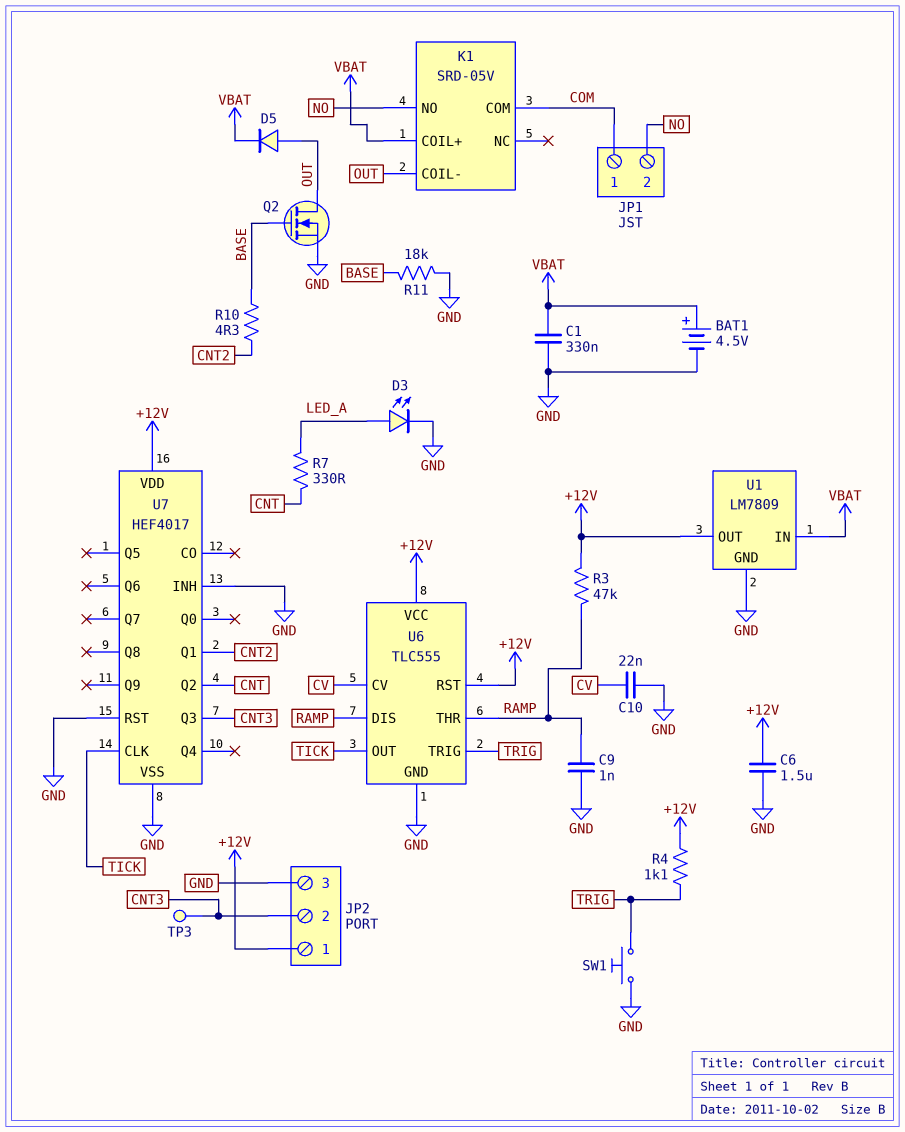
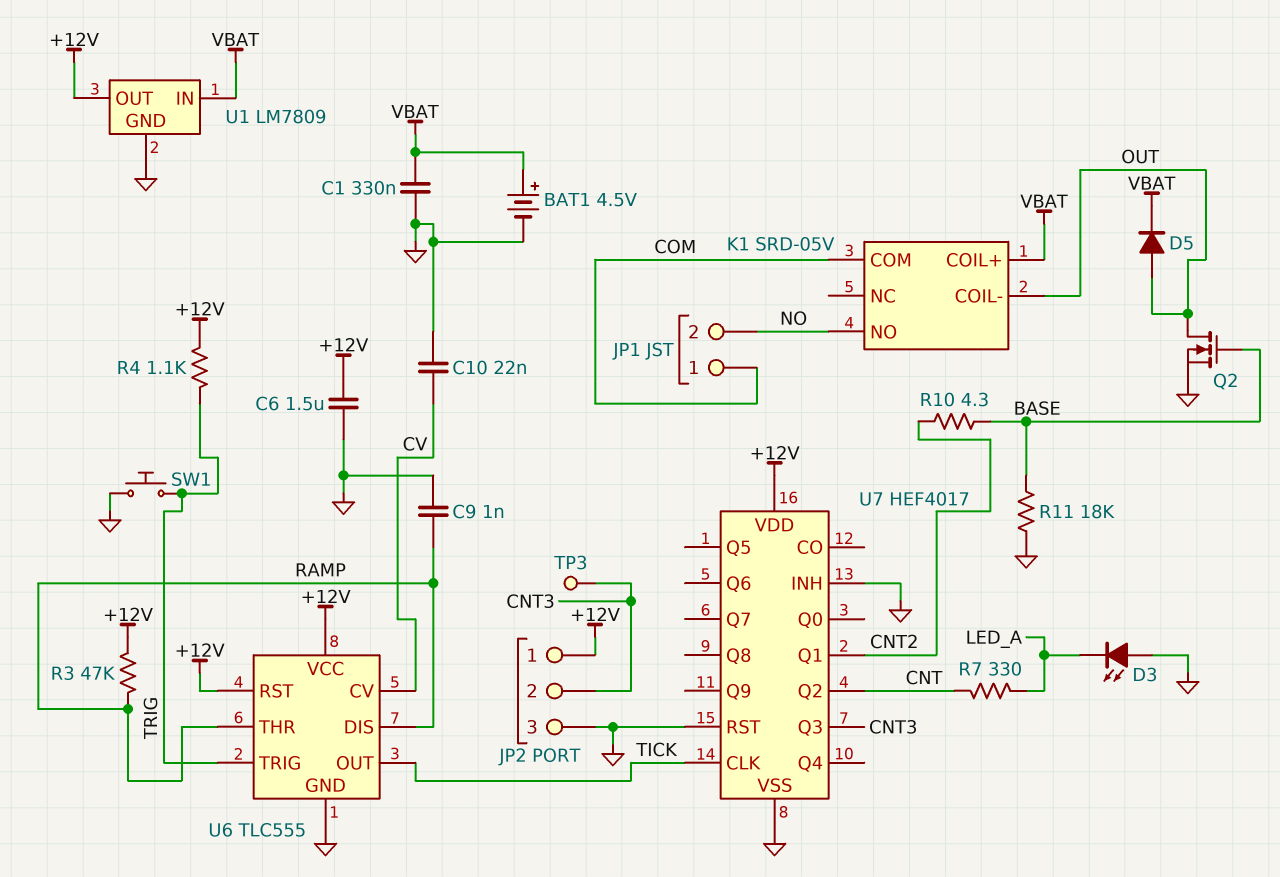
D3: LED (A LED_A, K GND) -> LED (A GND, K LED_A)

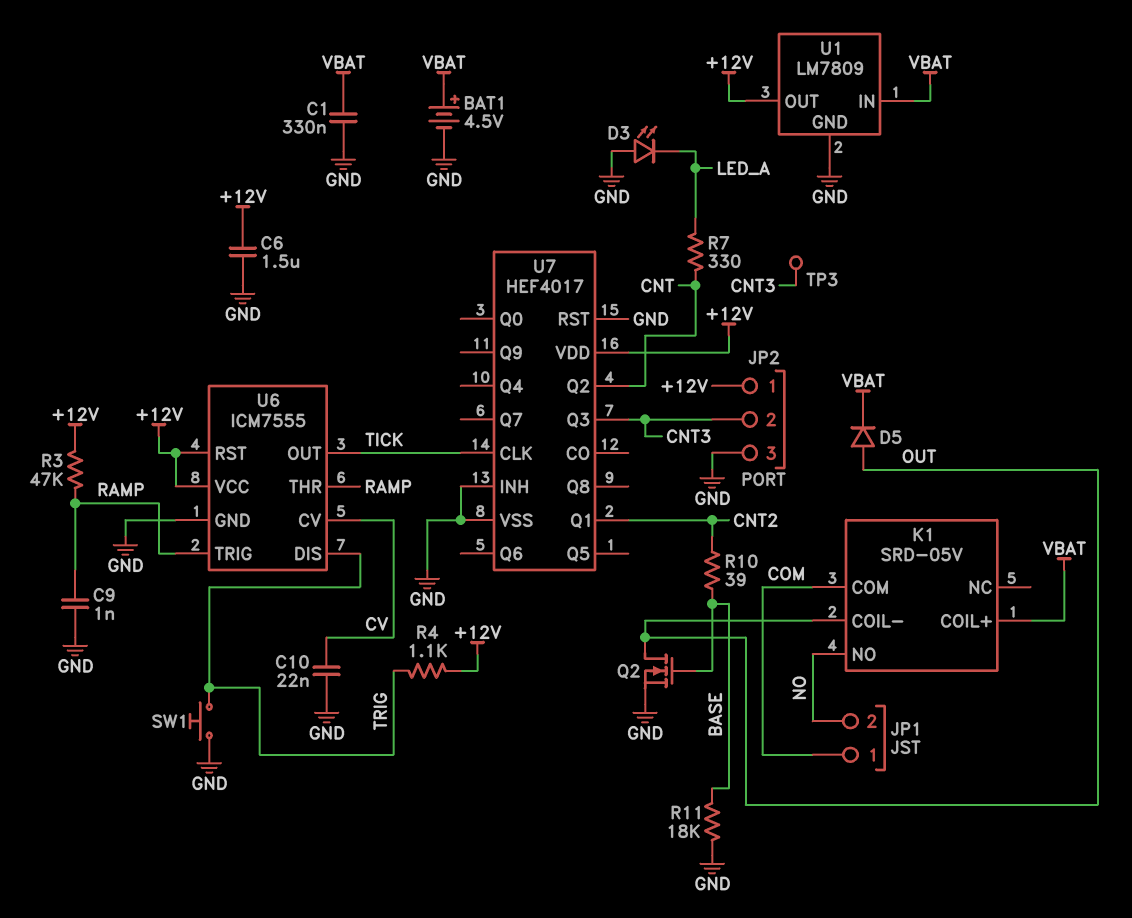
R10: 4.3 (BASE, CNT2) -> 39 (BASE, CNT2)
U6: TLC555 -> ICM7555
U6 pin DIS: RAMP -> TRIG
U6 pin TRIG: TRIG -> RAMP

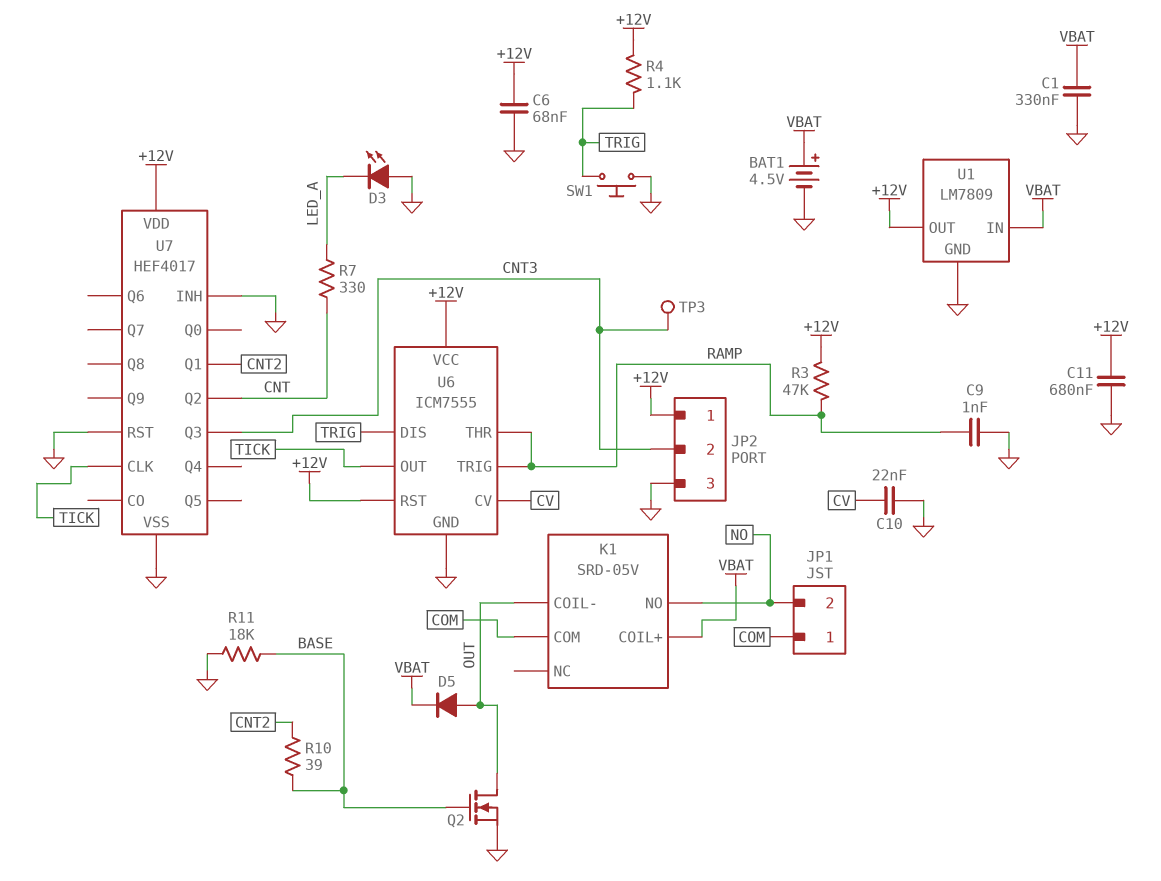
C6: 1.5uF (+12V, GND) -> 68nF (+12V, GND)
C11: none -> 680nF (+12V, GND)

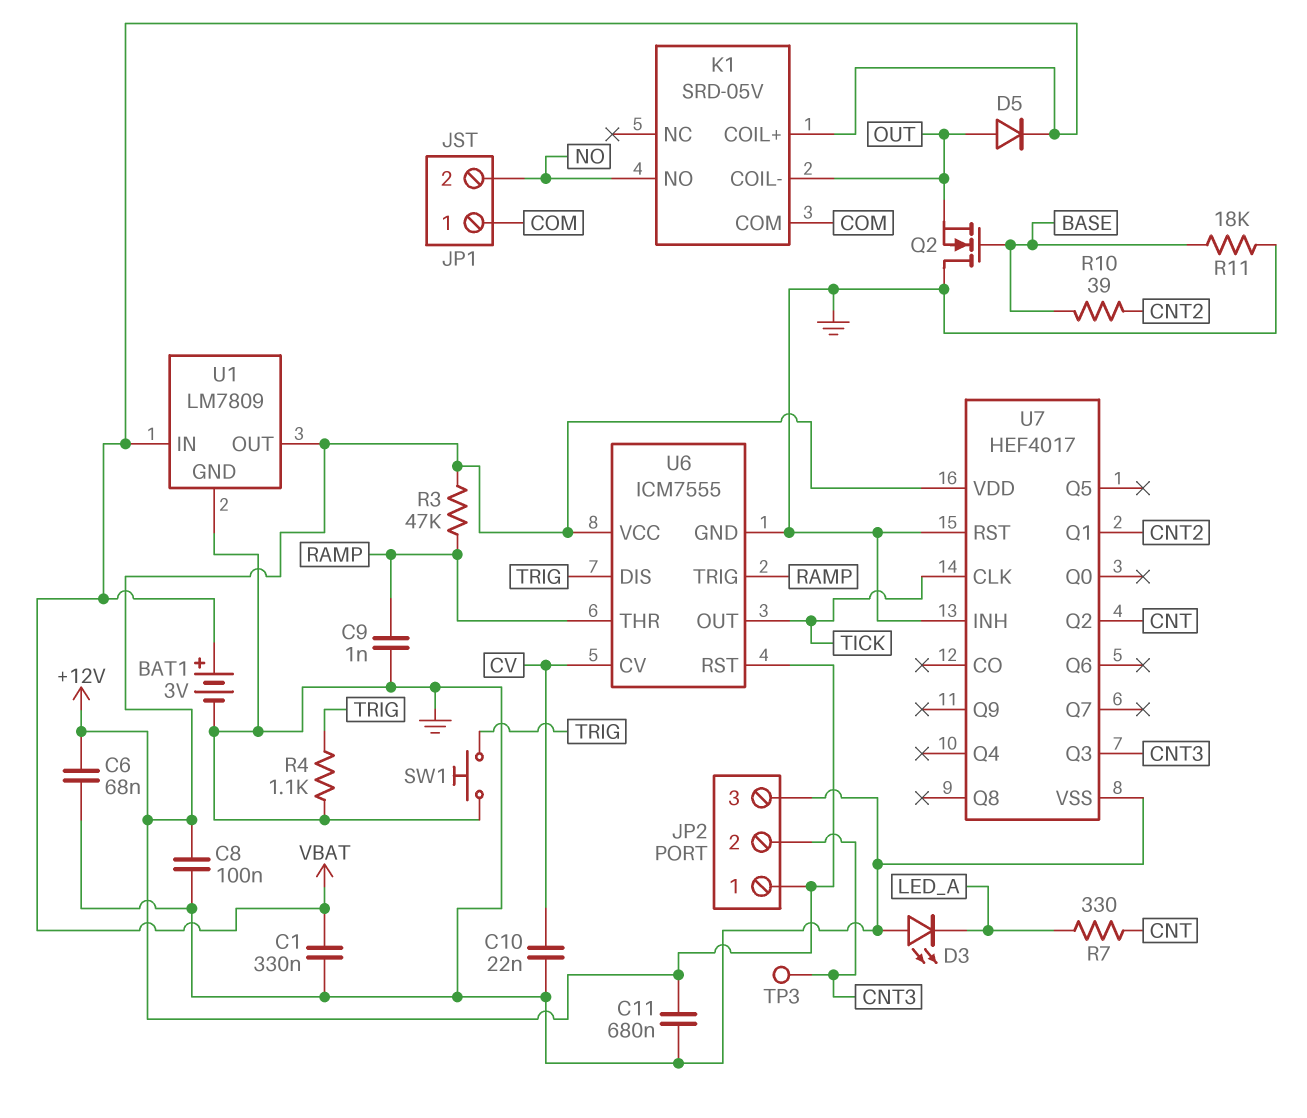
BAT1: 4.5V (plus VBAT, minus GND) -> 3V (plus VBAT, minus GND)
C8: none -> 100nF (+12V, GND)
Q2: NMOS (G BASE, D OUT, S GND) -> NMOS (G BASE, D GND, S OUT)
R4: 1.1k (+12V, TRIG) -> 1.1k (GND, TRIG)

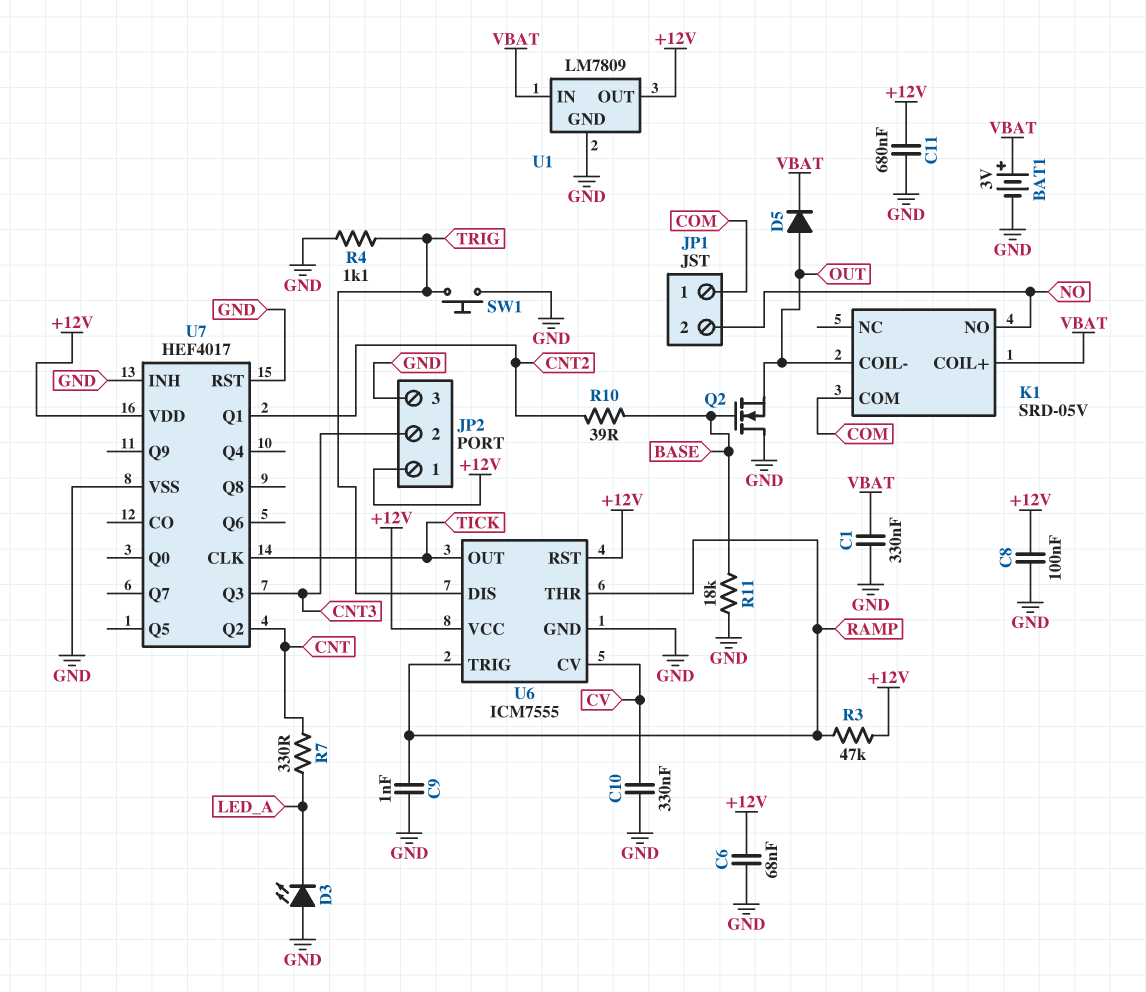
C10: 22nF (CV, GND) -> 330nF (CV, GND)
TP3: test point (CNT3) -> none

